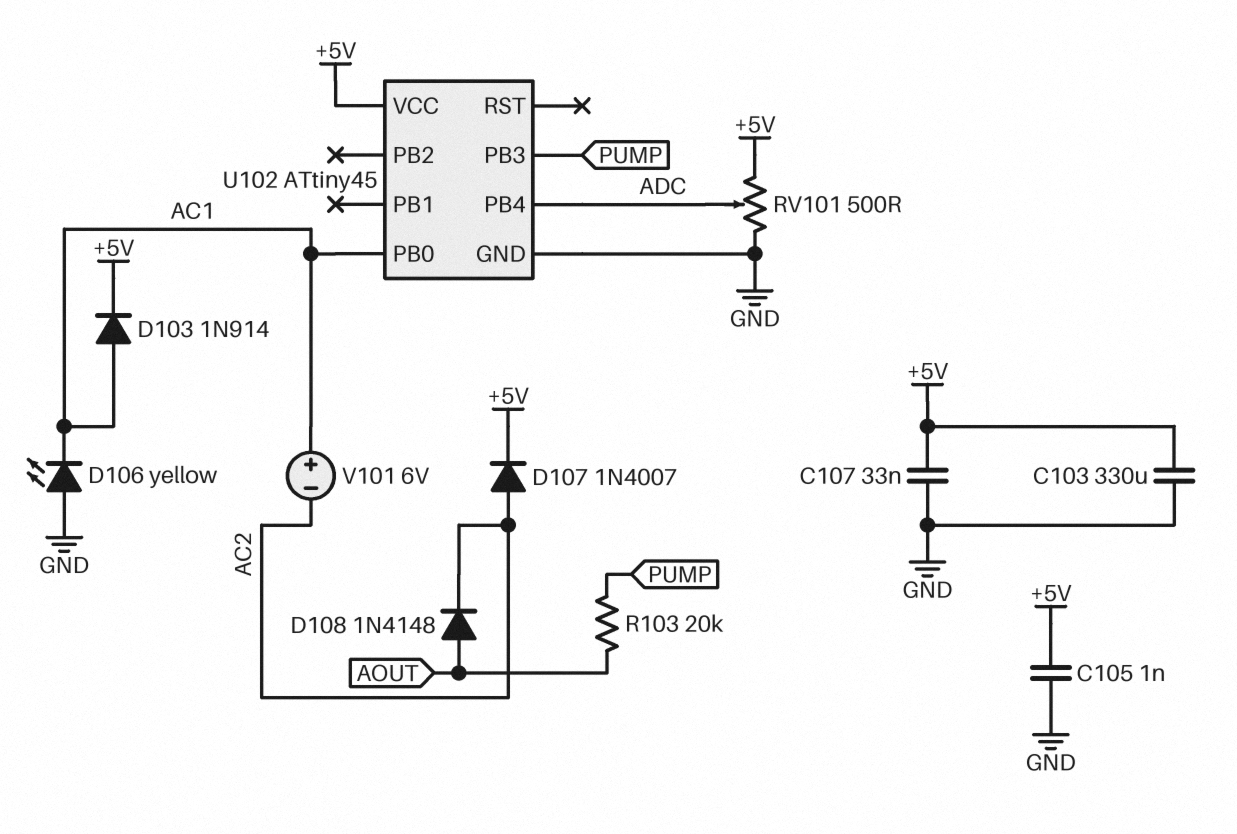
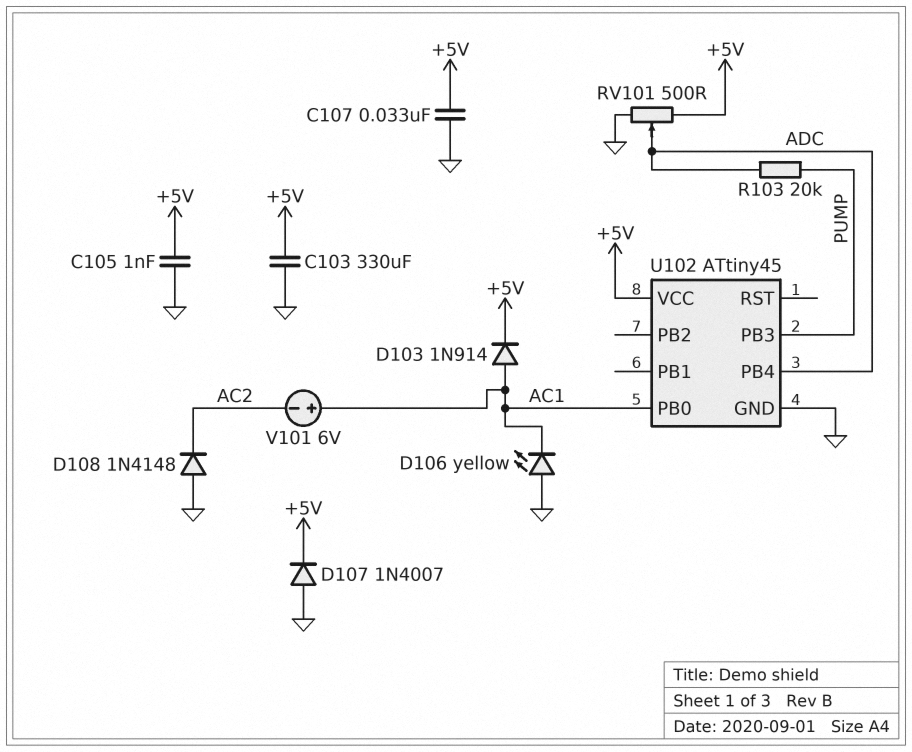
D107: diode 1N4007 (A AC2, K +5V) -> diode 1N4007 (A GND, K +5V)
D108: diode 1N4148 (A AOUT, K AC2) -> diode 1N4148 (A GND, K AC2)
R103: 20k (AOUT, PUMP) -> 20k (ADC, PUMP)

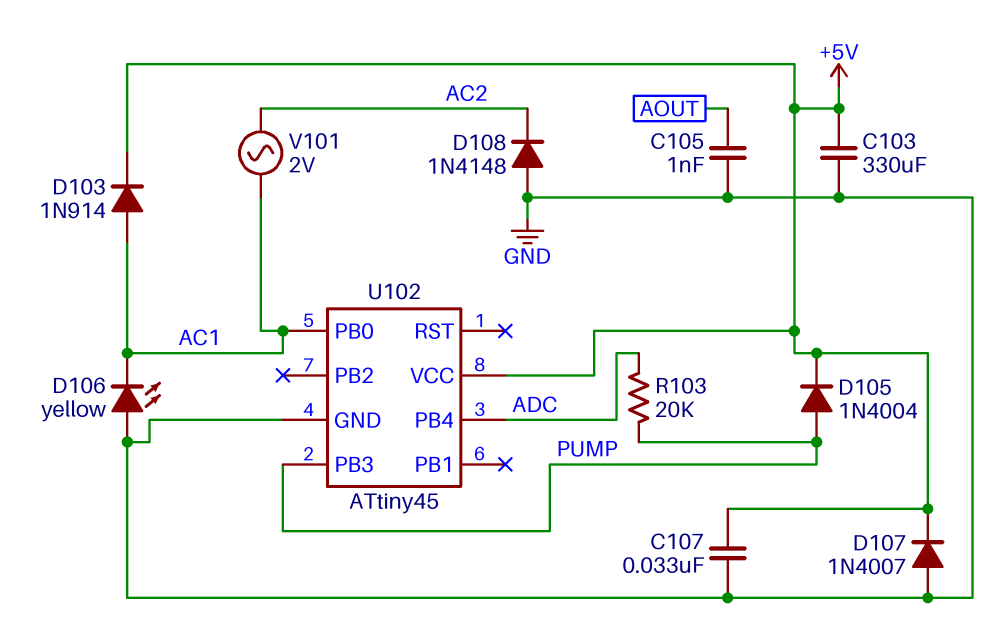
C105: 1nF (+5V, GND) -> 1nF (AOUT, GND)
D105: none -> diode 1N4004 (A PUMP, K +5V)
RV101: 500 (+5V, GND, wiper ADC) -> none
V101: 6V (plus AC1, minus AC2) -> AC 2V (AC1, AC2)

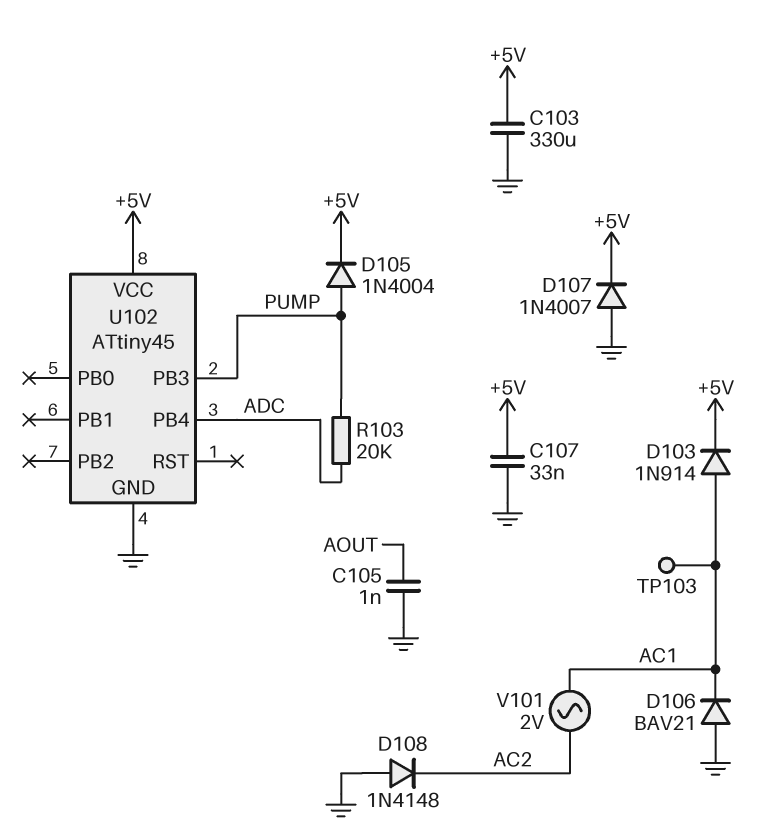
D106: LED yellow (A GND, K AC1) -> diode BAV21 (A GND, K AC1)
TP103: none -> test point (AC1)
U102 pin PB0: AC1 -> none

